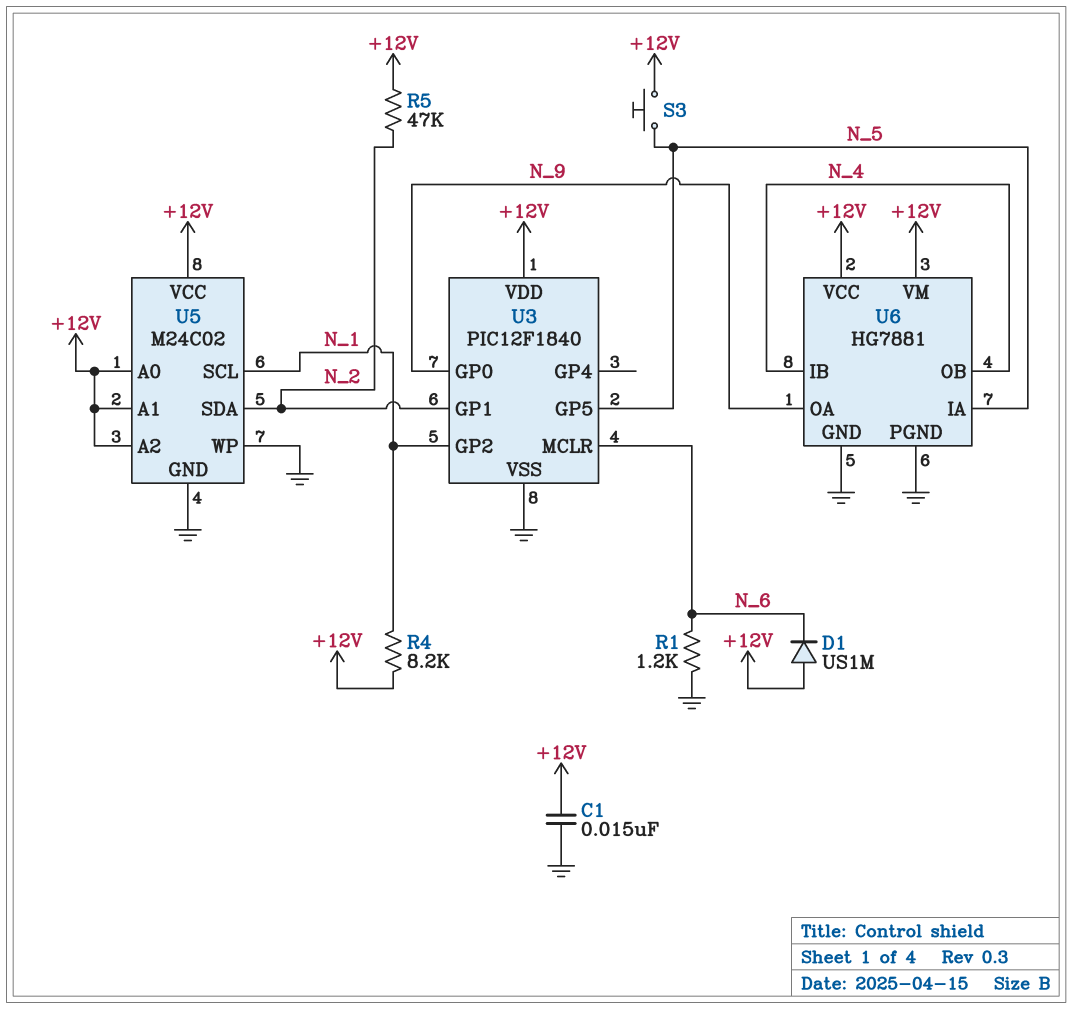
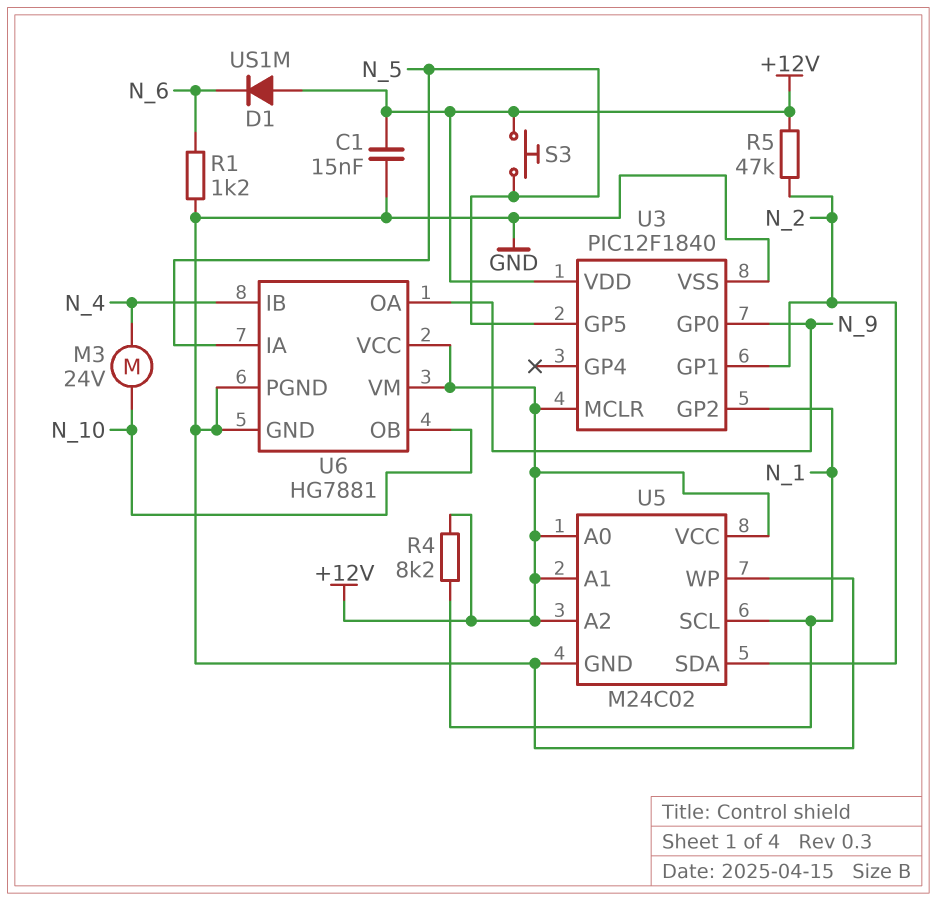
M3: none -> motor 24V (N_4, N_10)
U3 pin MCLR: N_6 -> +12V
U6 pin OB: N_4 -> N_10

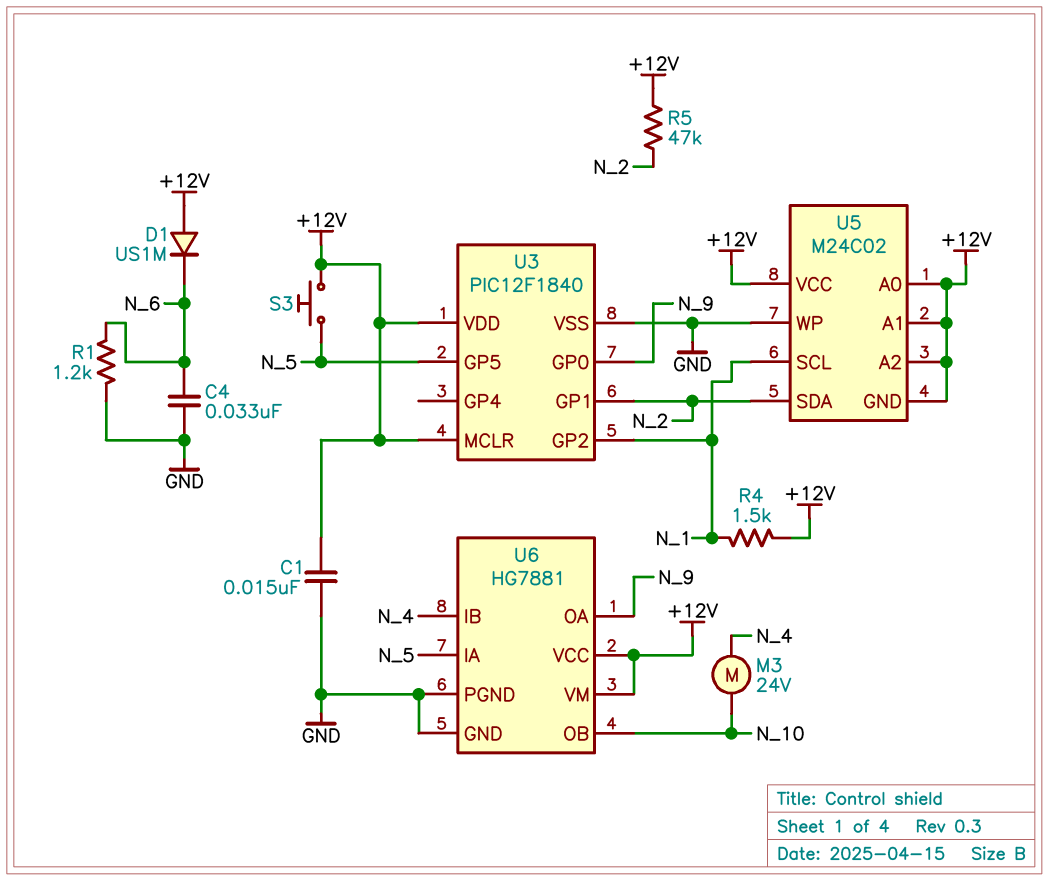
C4: none -> 33nF (GND, N_6)
R4: 8.2k (+12V, N_1) -> 1.5k (+12V, N_1)
U5 pin GND: GND -> +12V

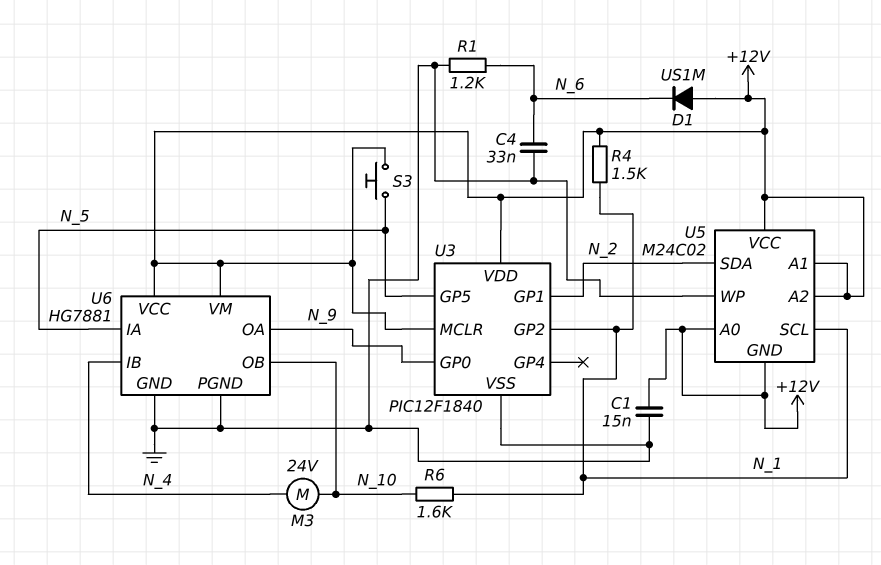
R5: 47k (+12V, N_2) -> none
R6: none -> 1.6k (N_1, N_10)

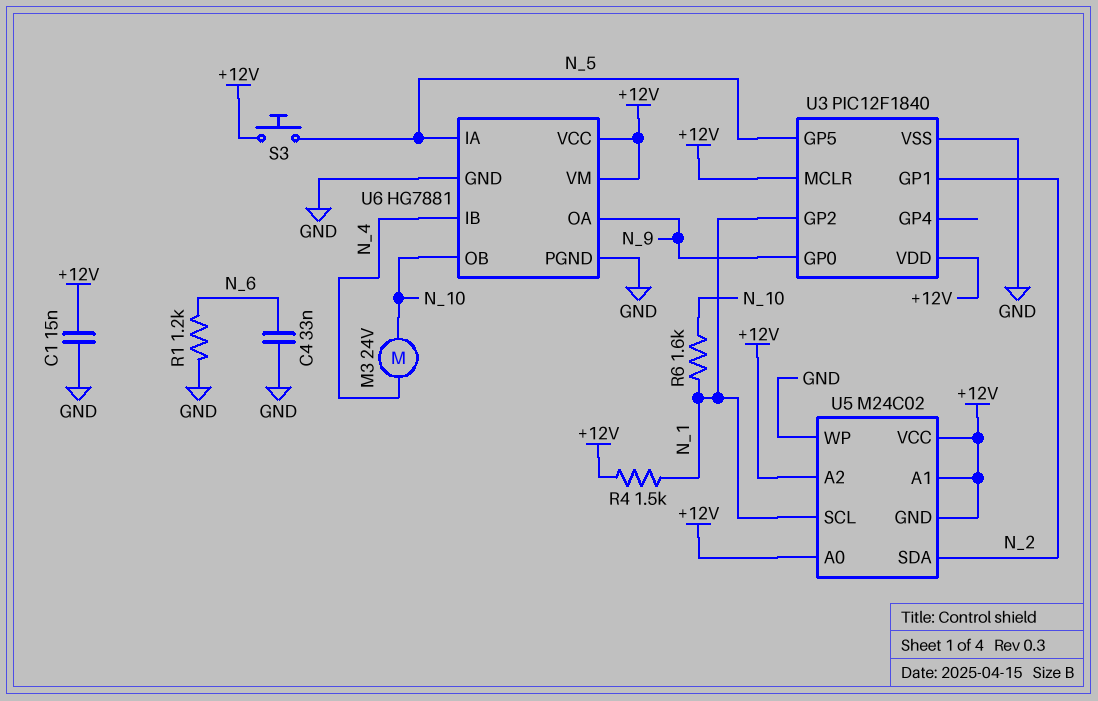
D1: diode US1M (A +12V, K N_6) -> none

